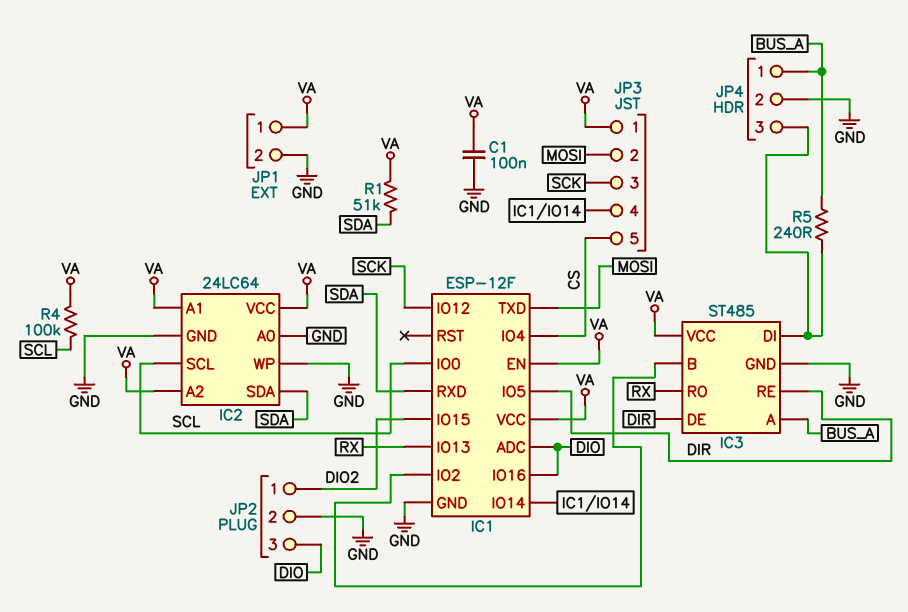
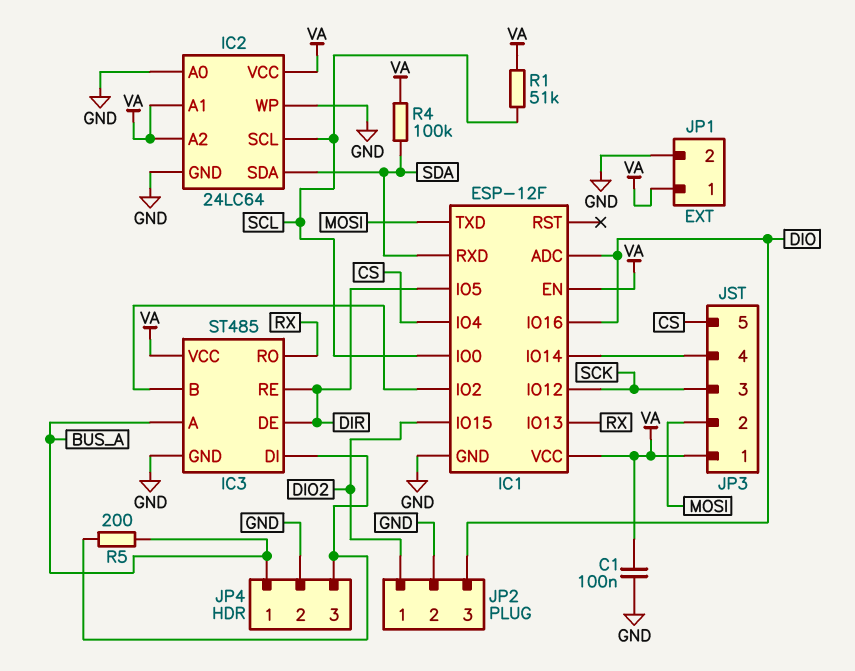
R1: 51k (SDA, VA) -> 51k (SCL, VA)
R4: 100k (SCL, VA) -> 100k (SDA, VA)
R5: 240 (BUS_A, IC3/DI) -> 200 (BUS_A, IC3/DI)

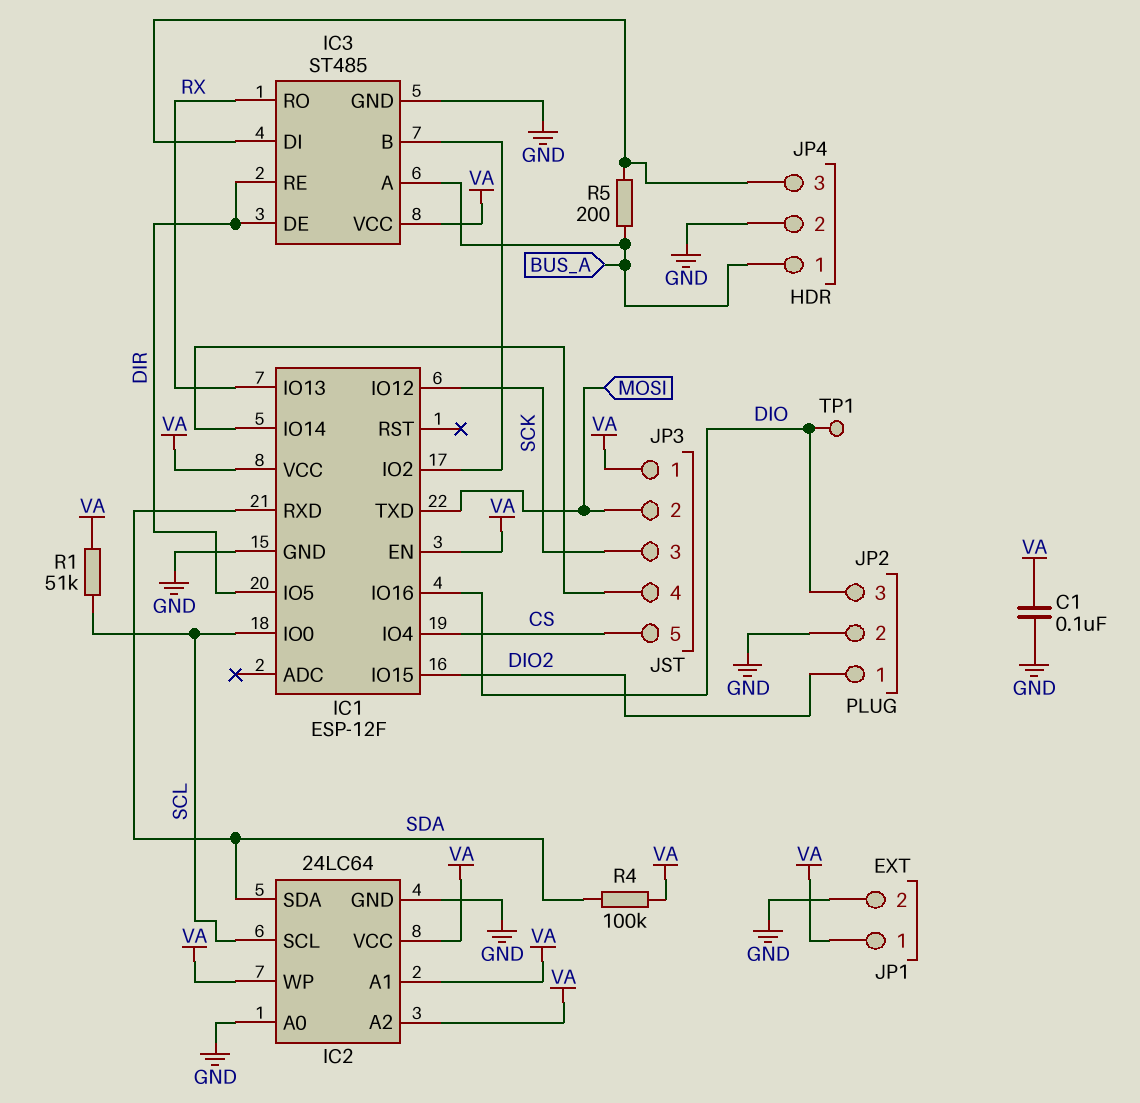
IC1 pin ADC: DIO -> none
IC2 pin WP: GND -> VA
TP1: none -> test point (DIO)

